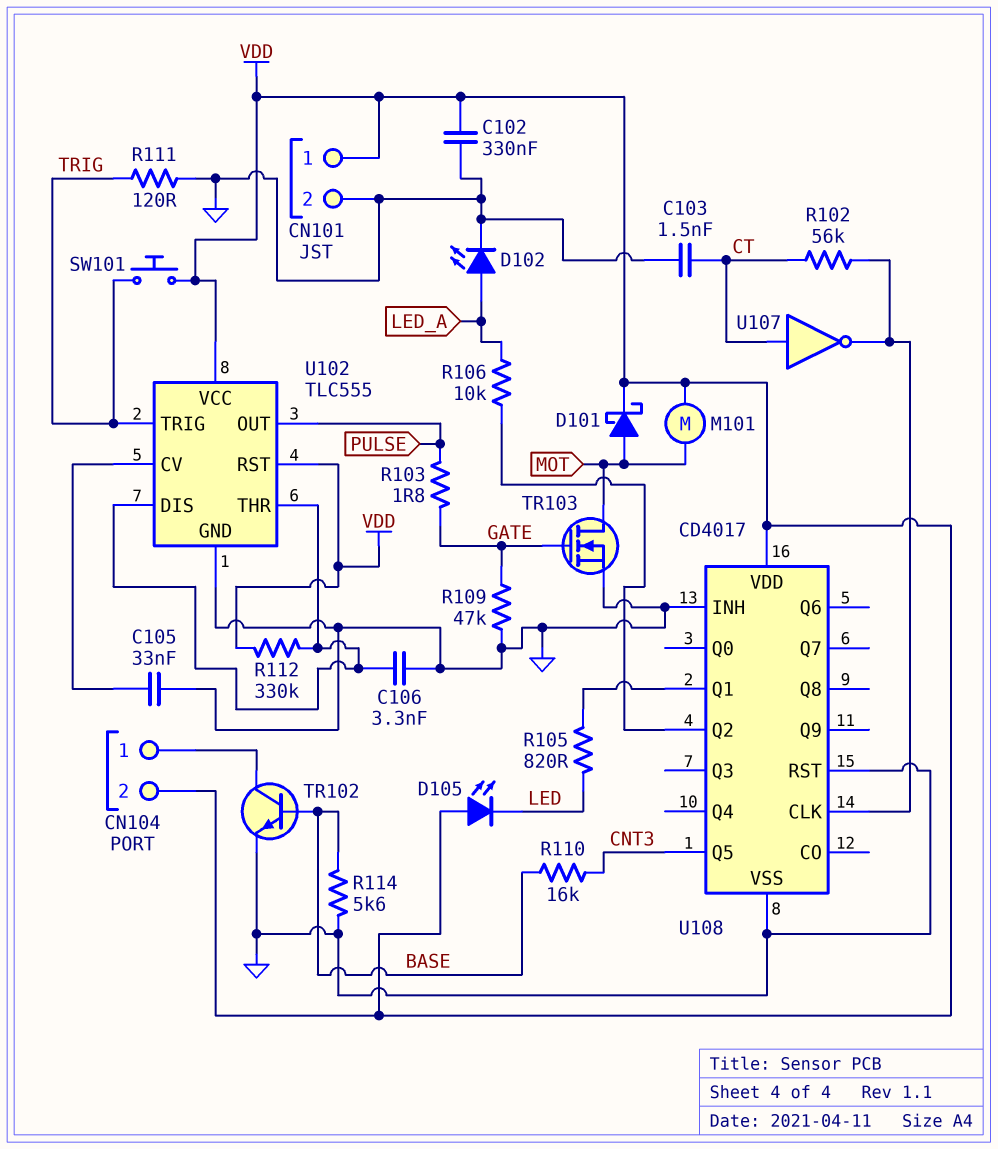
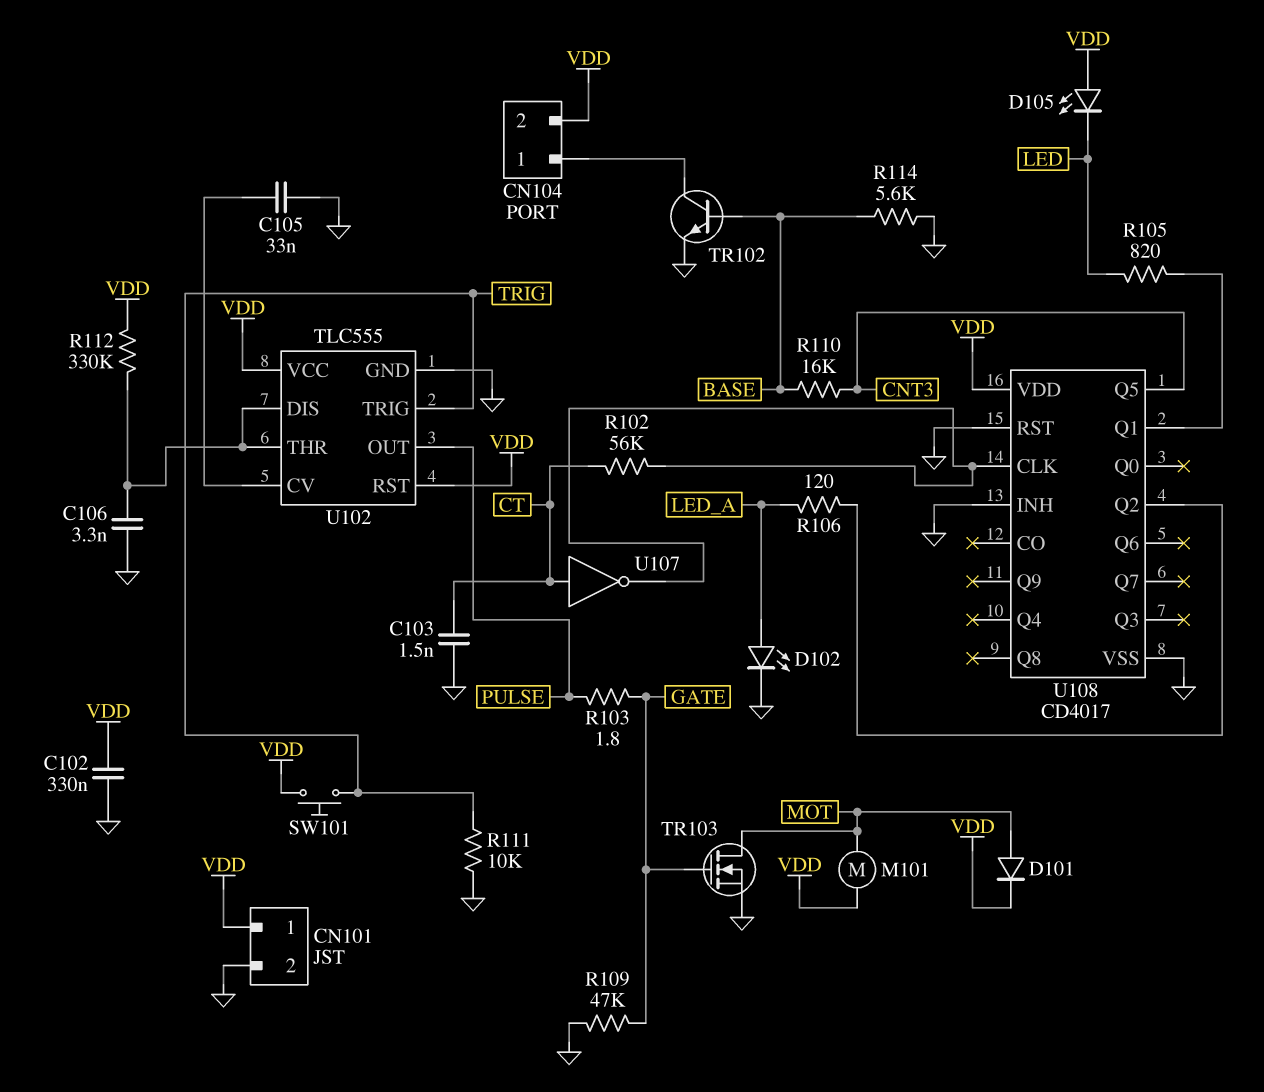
D101: schottky (A MOT, K VDD) -> diode (A MOT, K VDD)
R106: 10k (LED_A, U108/Q2) -> 120 (LED_A, U108/Q2)
R111: 120 (GND, TRIG) -> 10k (GND, TRIG)

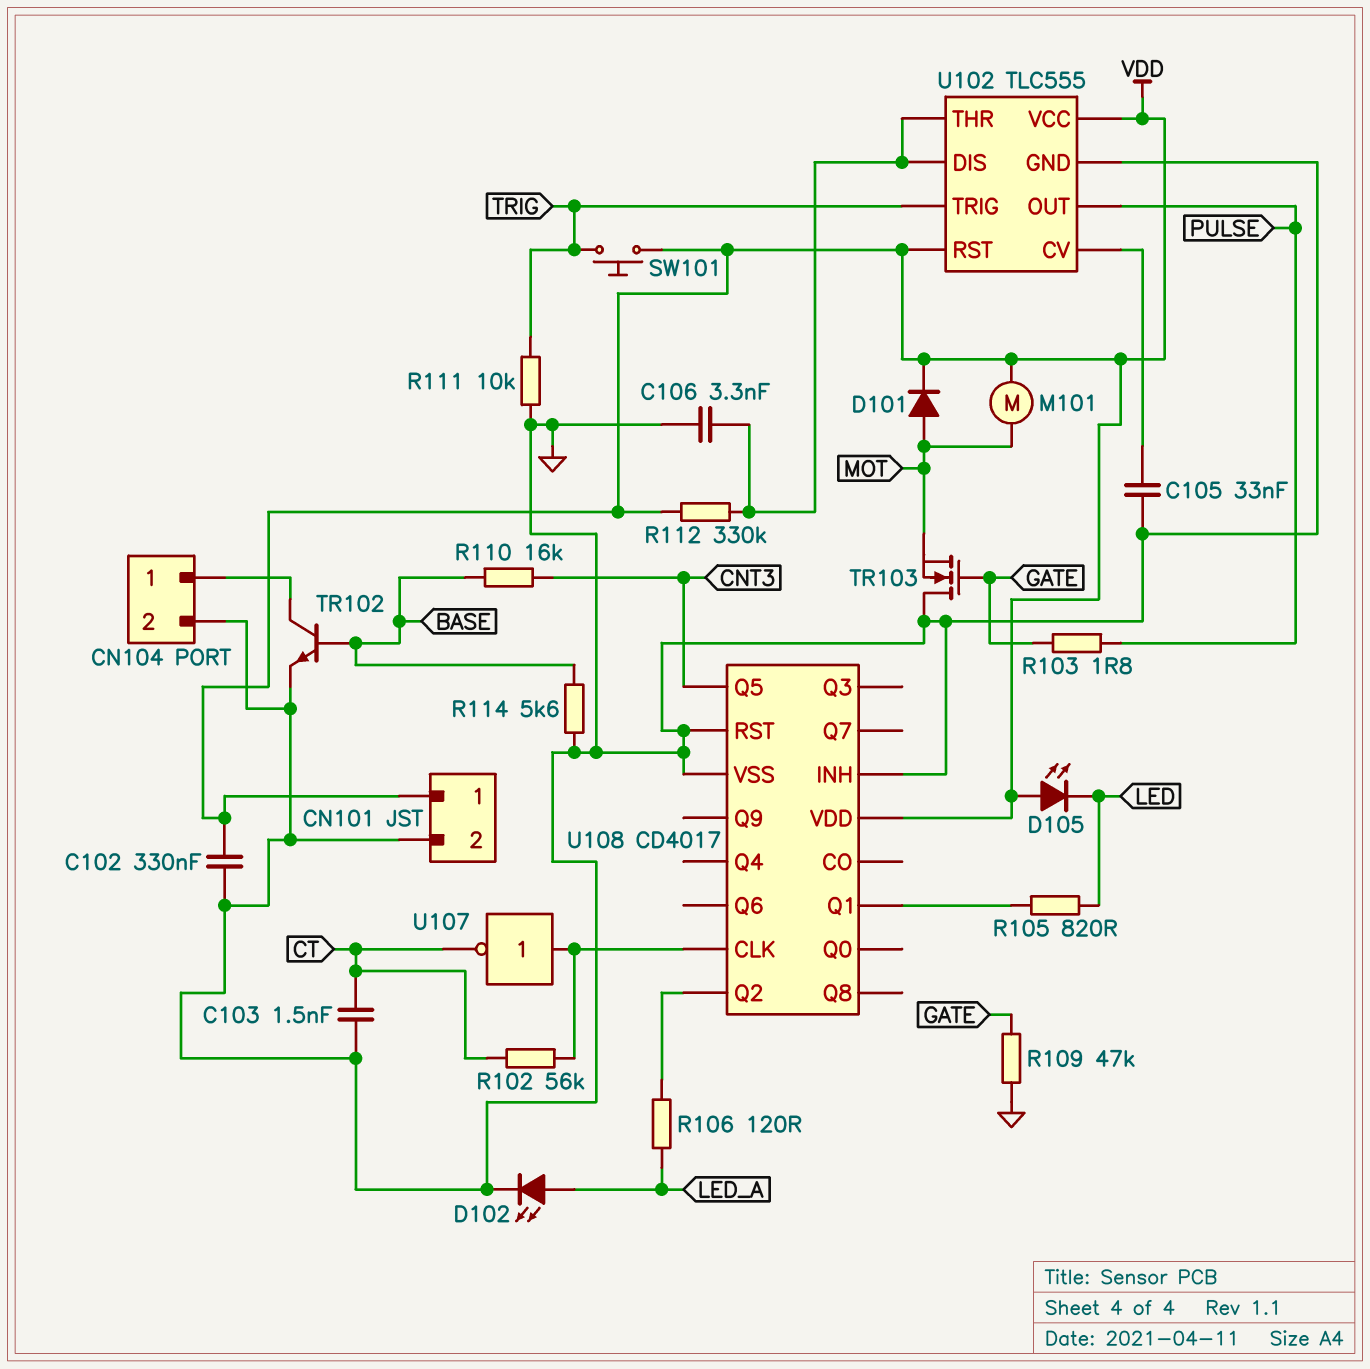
CN104 pin 2: VDD -> GND
TR103: NMOS (G GATE, D MOT, S GND) -> NMOS (G GATE, D GND, S MOT)
U107: NOT (in CT, out U108/CLK) -> NOT (in U108/CLK, out CT)

